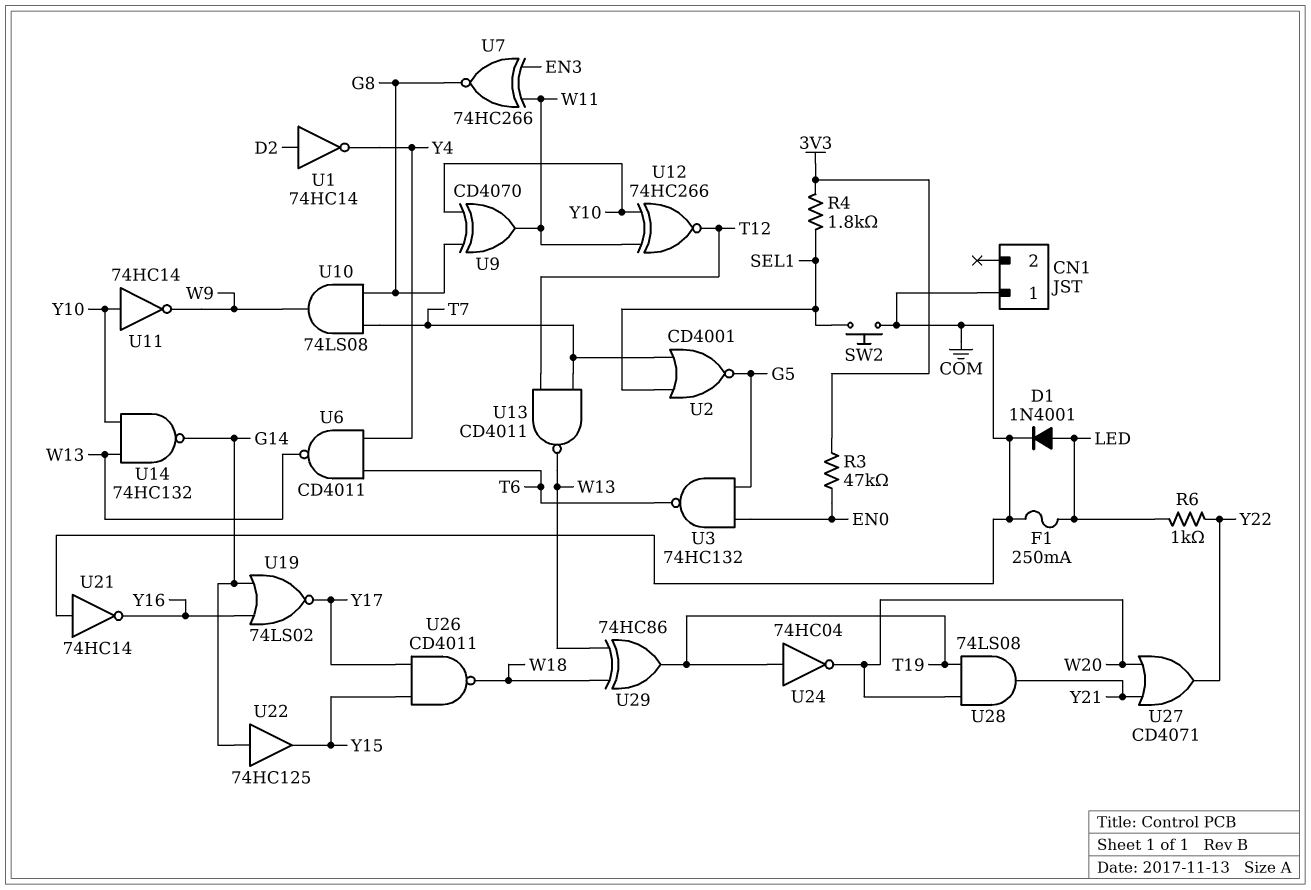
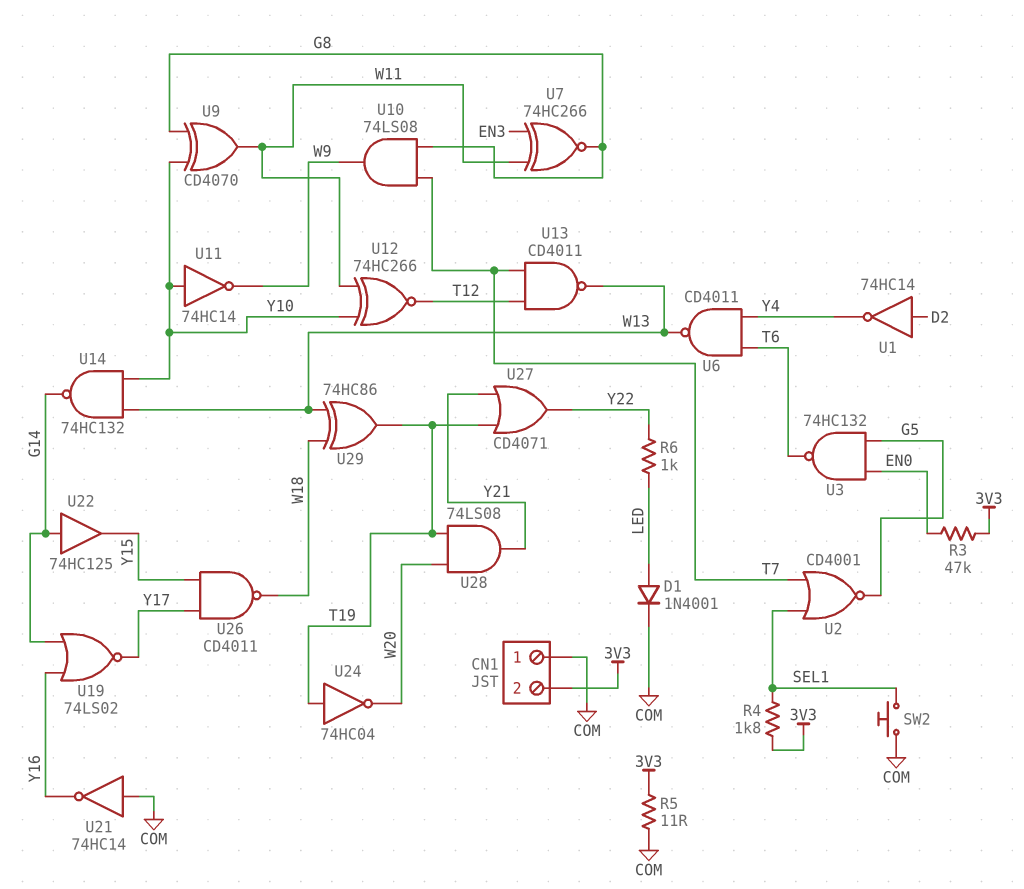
CN1 pin 2: none -> 3V3
F1: 250mA (COM, LED) -> none
R5: none -> 11 (3V3, COM)
U27: OR CD4071 (in W20, in Y21, out Y22) -> OR CD4071 (in T19, in Y21, out Y22)

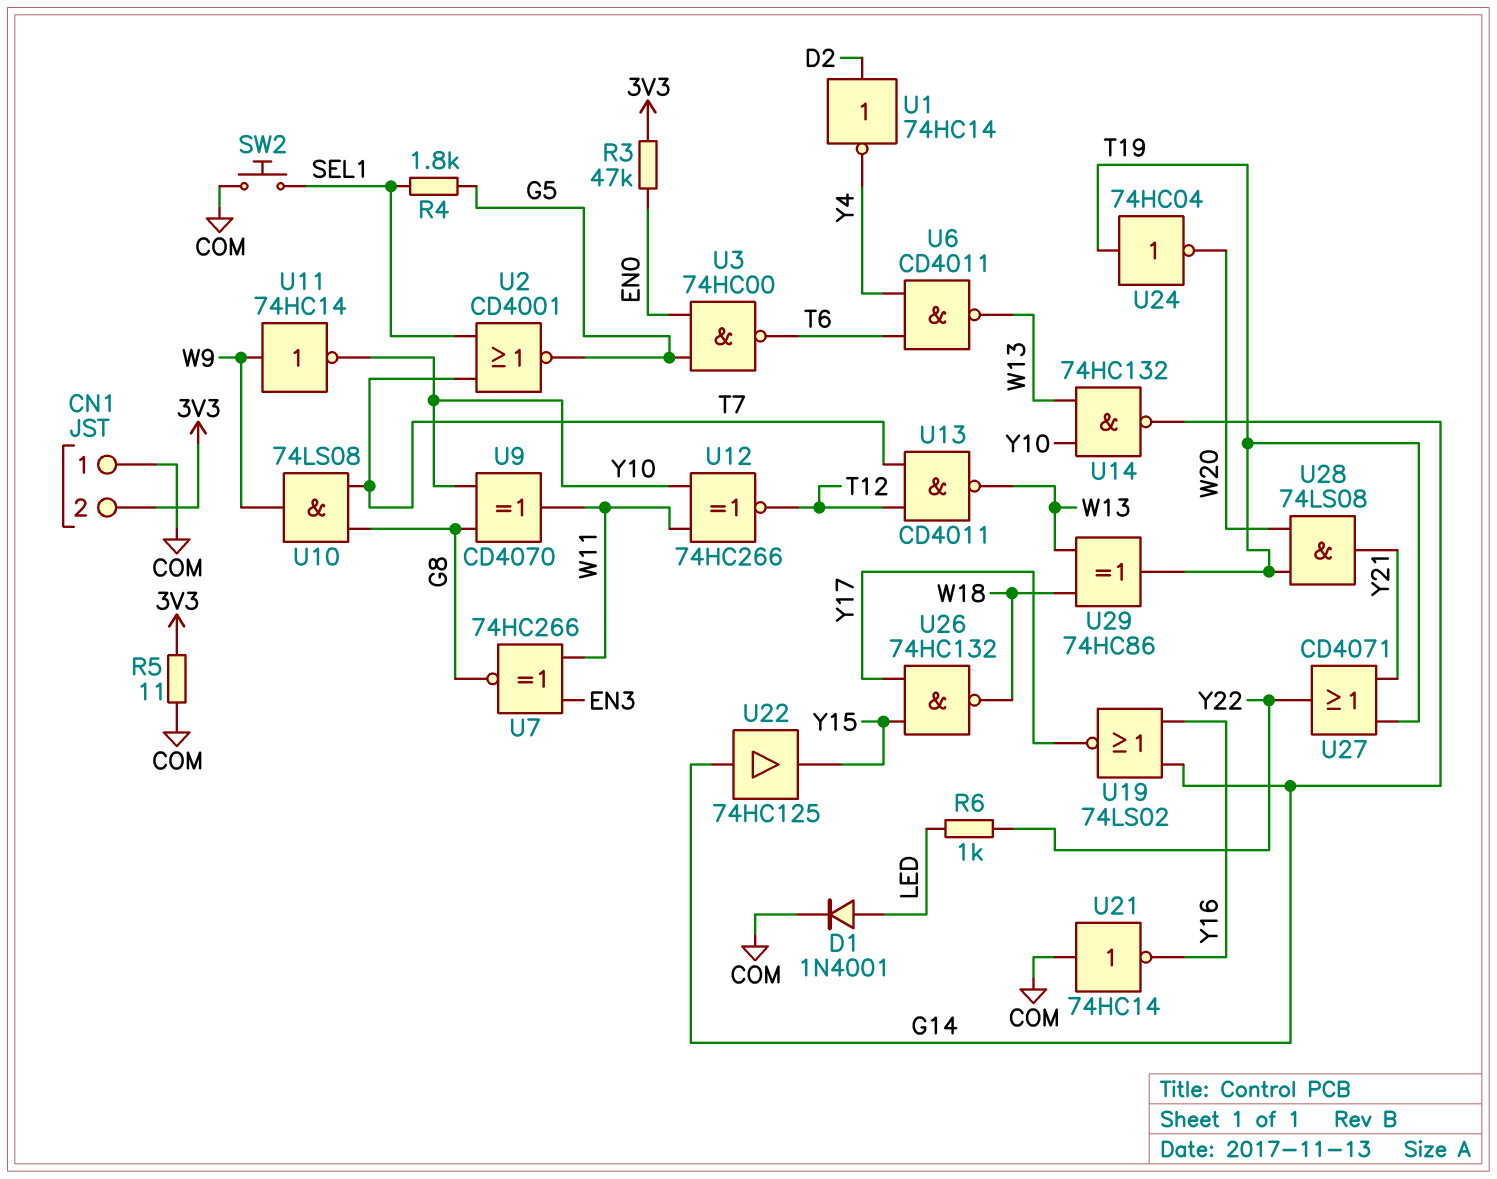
R4: 1.8k (3V3, SEL1) -> 1.8k (G5, SEL1)
U3: NAND 74HC132 (in EN0, in G5, out T6) -> NAND 74HC00 (in EN0, in G5, out T6)
U11: NOT 74HC14 (in Y10, out W9) -> NOT 74HC14 (in W9, out Y10)
U26: NAND CD4011 (in Y15, in Y17, out W18) -> NAND 74HC132 (in Y15, in Y17, out W18)

